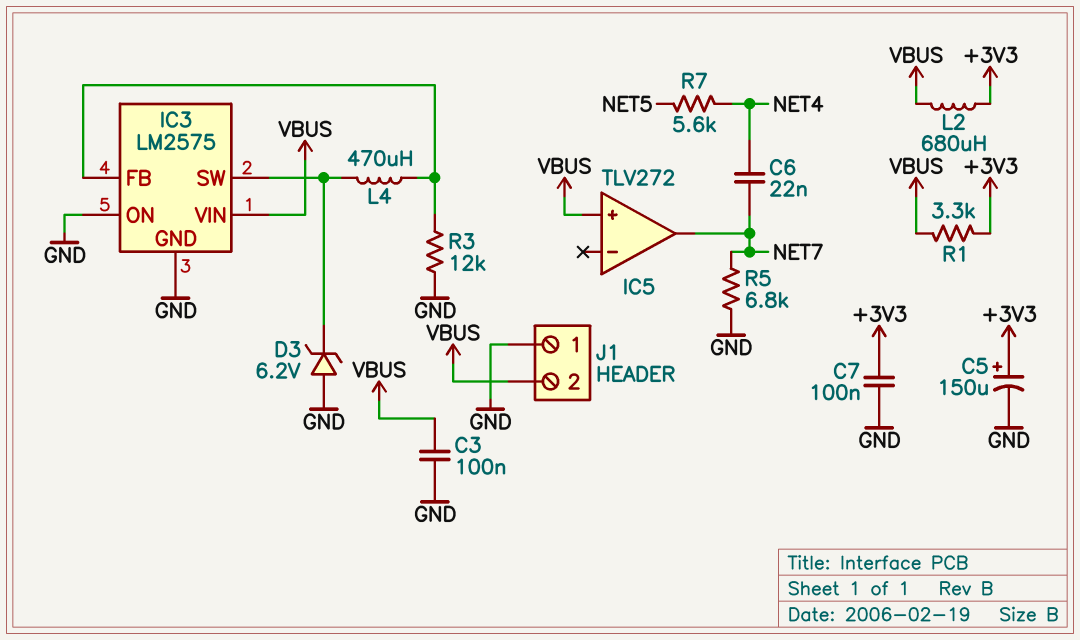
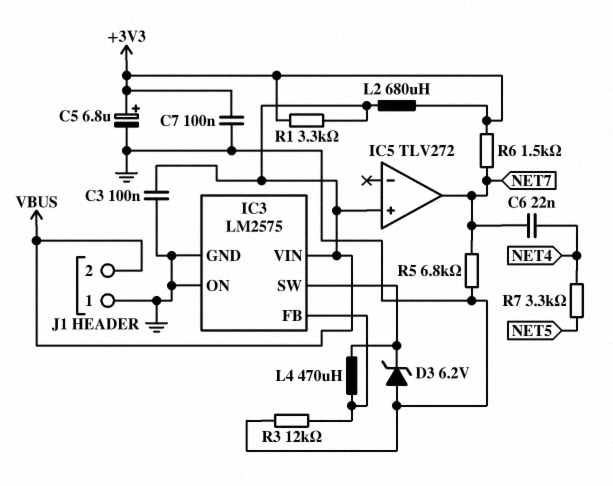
C5: 150uF (plus +3V3, minus GND) -> 6.8uF (plus +3V3, minus GND)
R6: none -> 1.5k (+3V3, NET7)
R7: 5.6k (NET4, NET5) -> 3.3k (NET4, NET5)

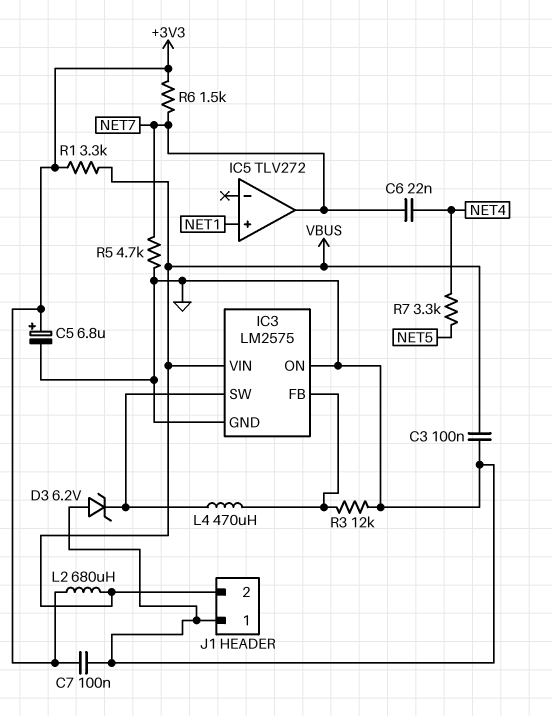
IC5 pin in+: VBUS -> NET1
R5: 6.8k (GND, NET7) -> 4.7k (GND, NET7)

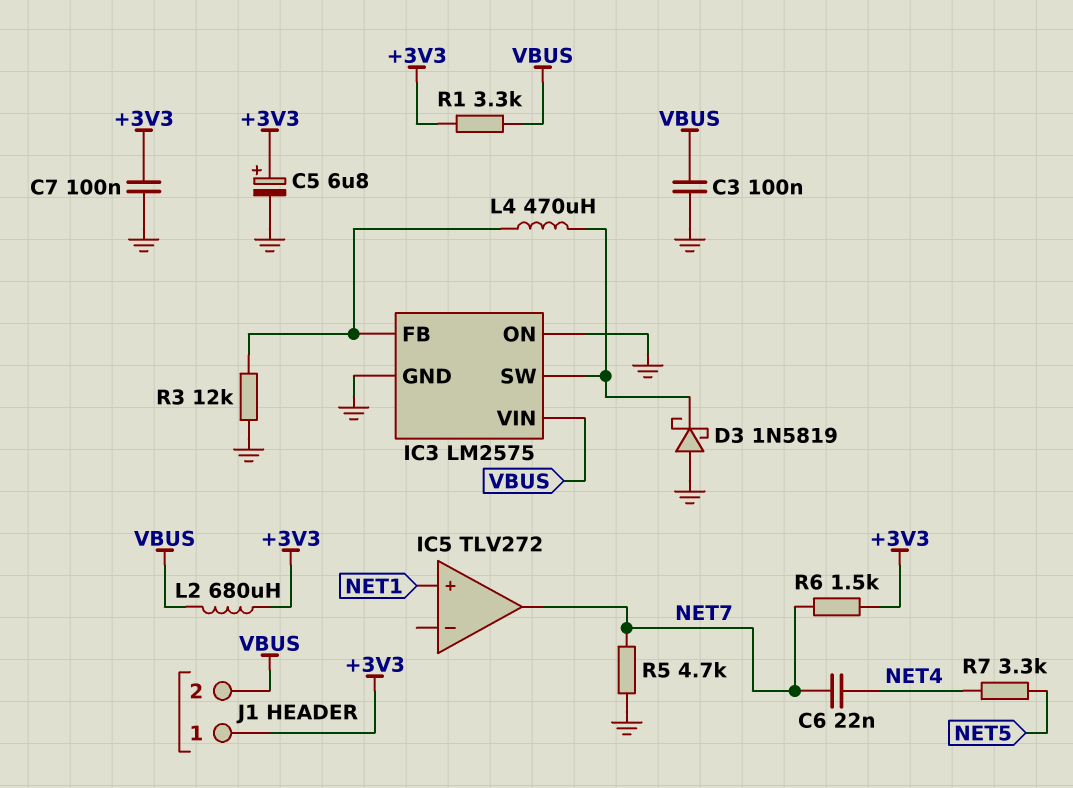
D3: zener 6.2V (A GND, K IC3/SW) -> schottky 1N5819 (A GND, K IC3/SW)
J1 pin 1: GND -> +3V3

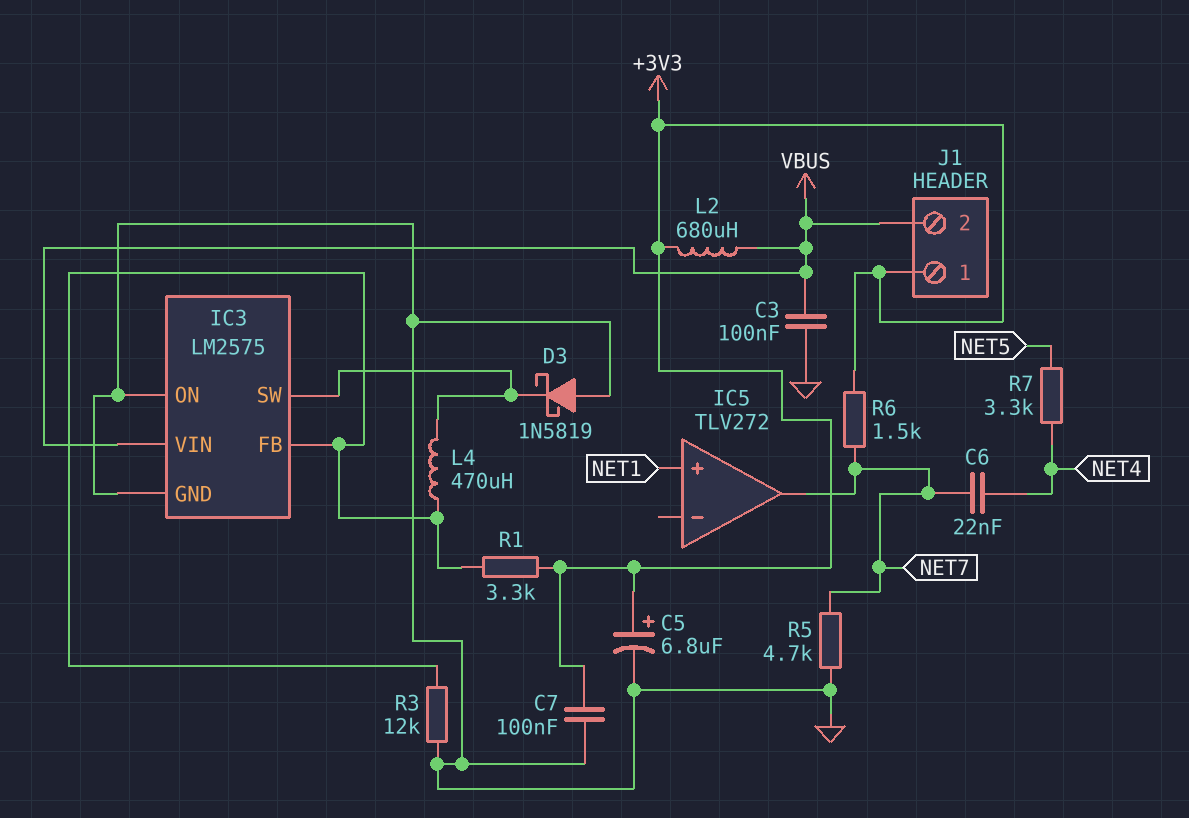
R1: 3.3k (+3V3, VBUS) -> 3.3k (+3V3, IC3/FB)

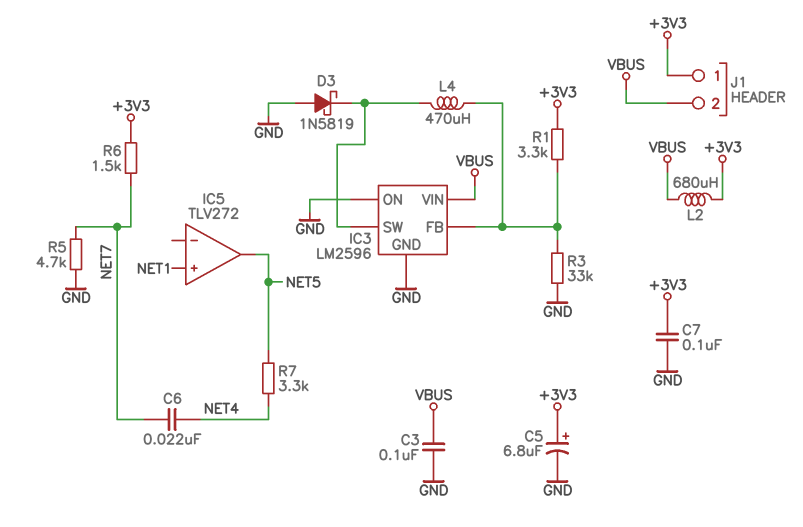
IC3: LM2575 -> LM2596
IC5 pin out: NET7 -> NET5
R3: 12k (GND, IC3/FB) -> 33k (GND, IC3/FB)

